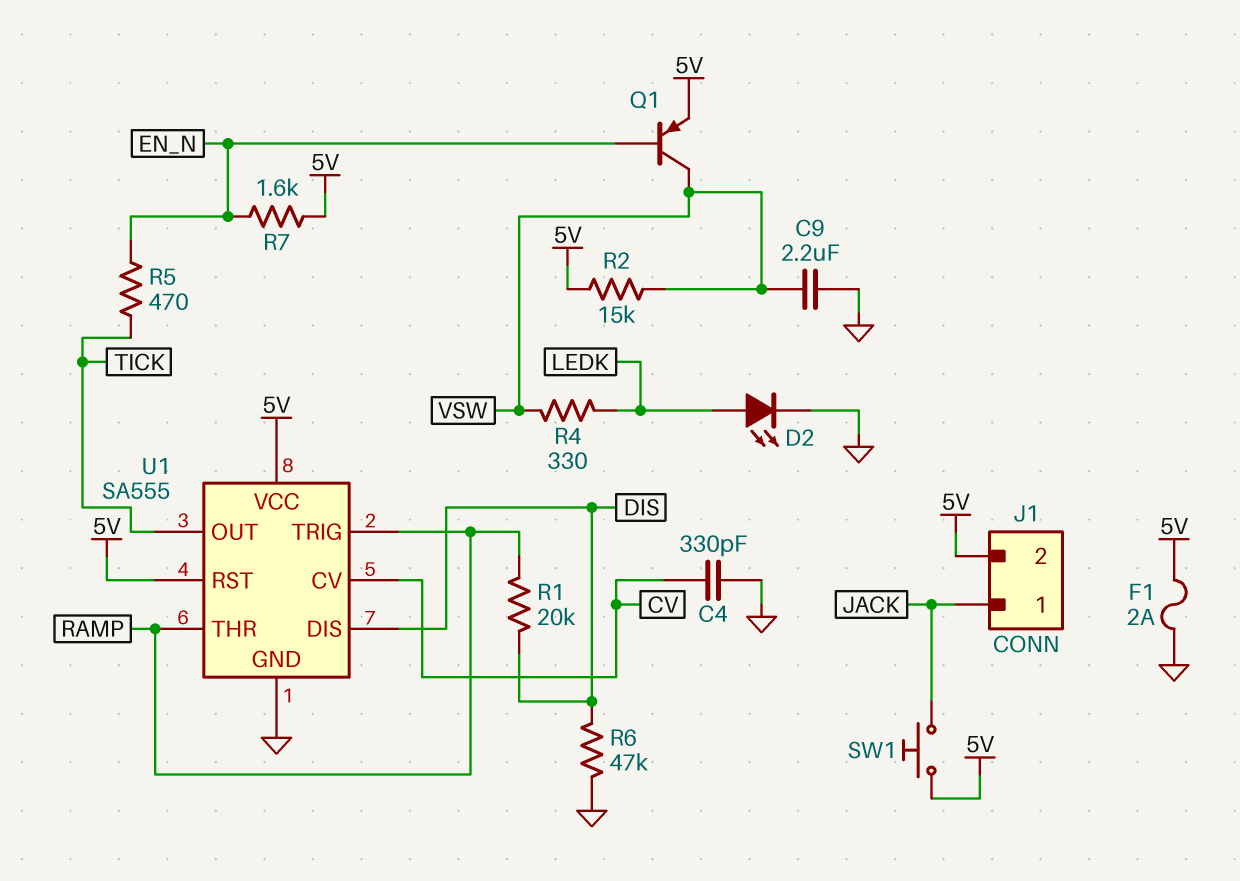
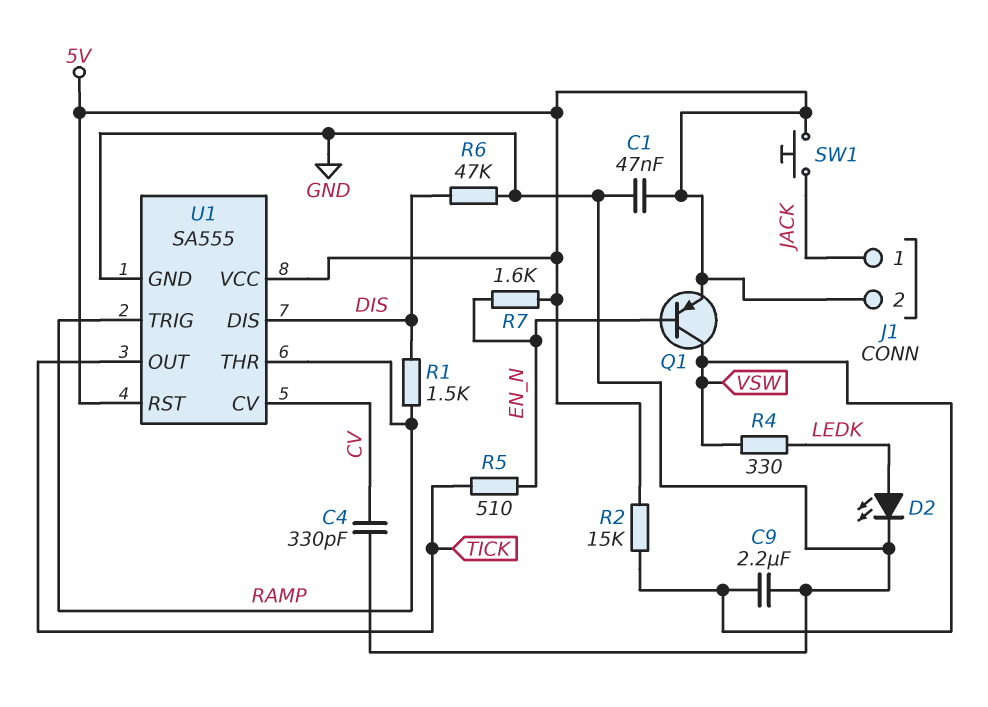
C1: none -> 47nF (5V, GND)
F1: 2A (5V, GND) -> none
R1: 20k (DIS, RAMP) -> 1.5k (DIS, RAMP)
R5: 470 (EN_N, TICK) -> 510 (EN_N, TICK)

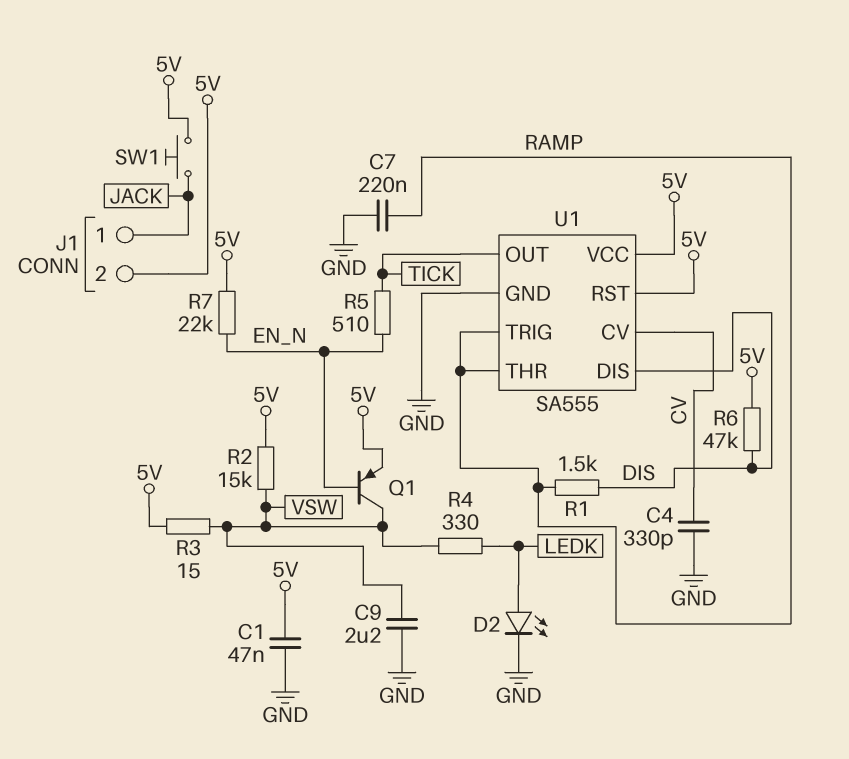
C7: none -> 220nF (GND, RAMP)
R3: none -> 15 (5V, VSW)
R6: 47k (DIS, GND) -> 47k (5V, DIS)
R7: 1.6k (5V, EN_N) -> 22k (5V, EN_N)

